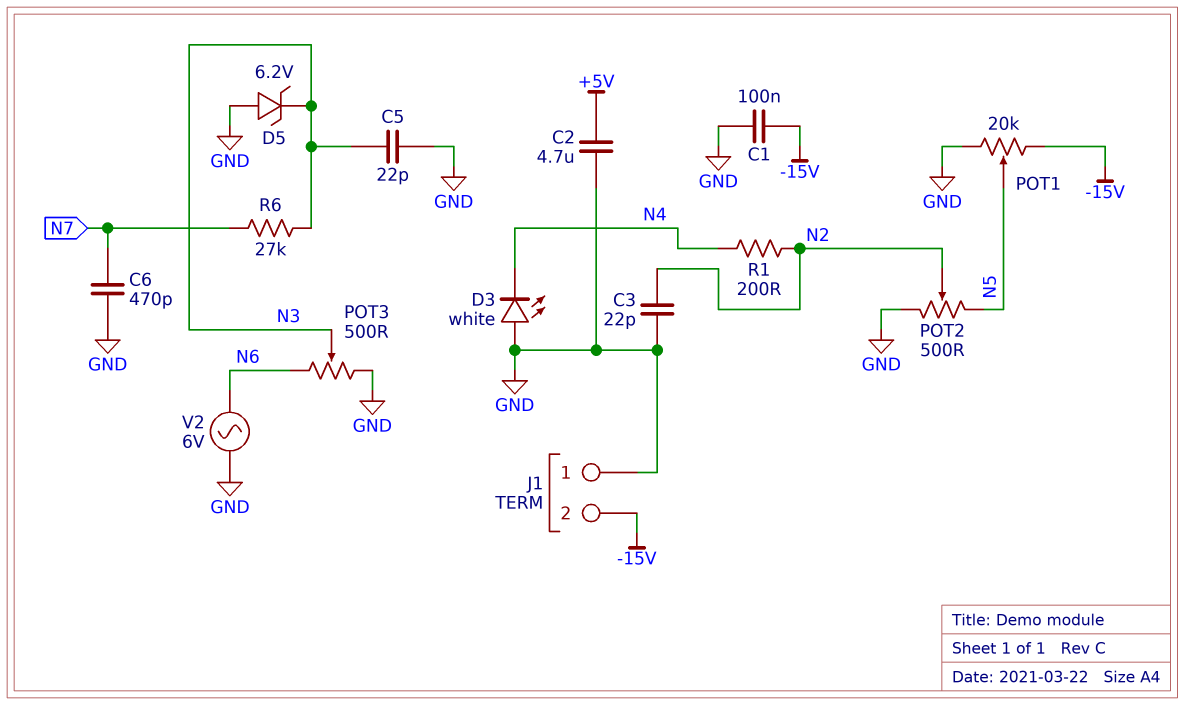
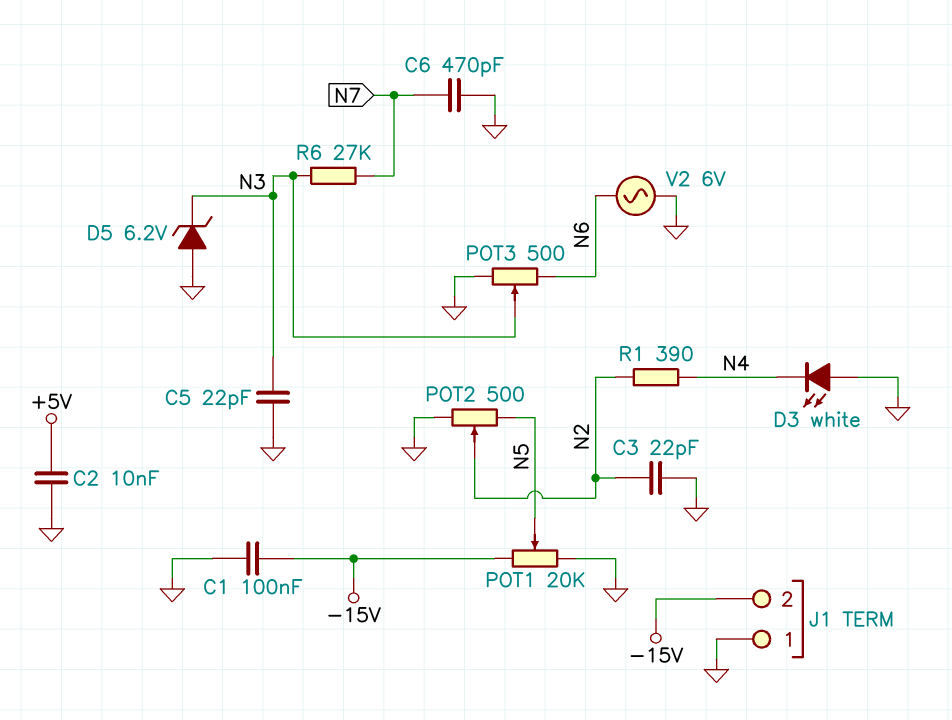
C2: 4.7uF (+5V, GND) -> 10nF (+5V, GND)
R1: 200 (N2, N4) -> 390 (N2, N4)

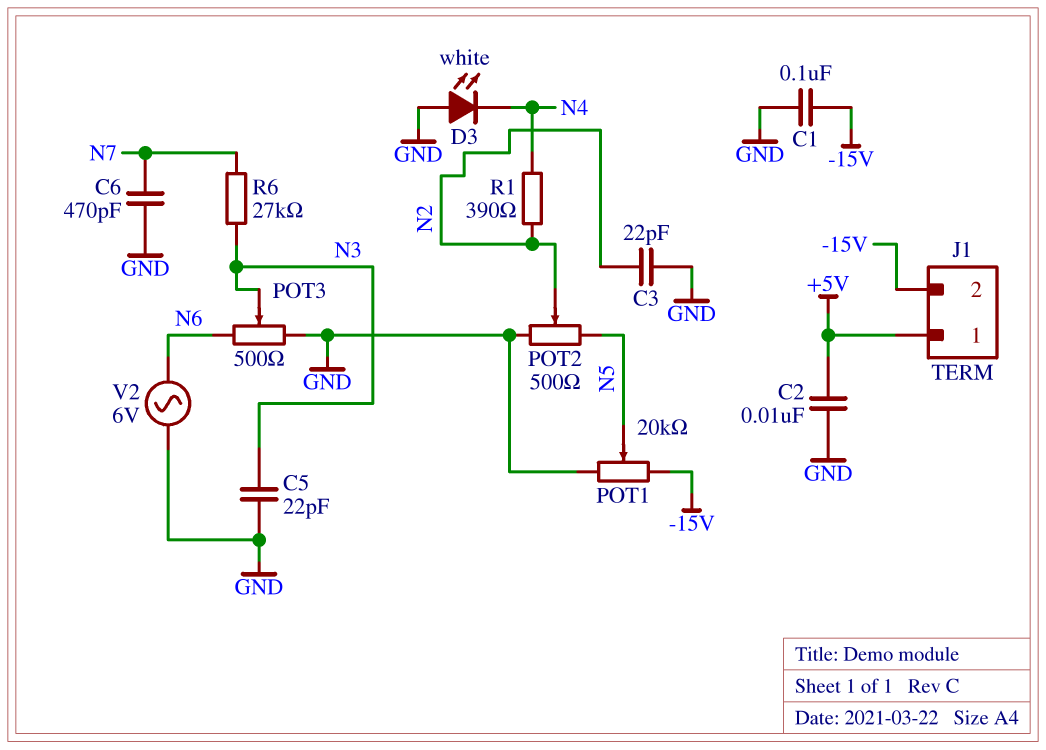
D5: zener 6.2V (A GND, K N3) -> none
J1 pin 1: GND -> +5V

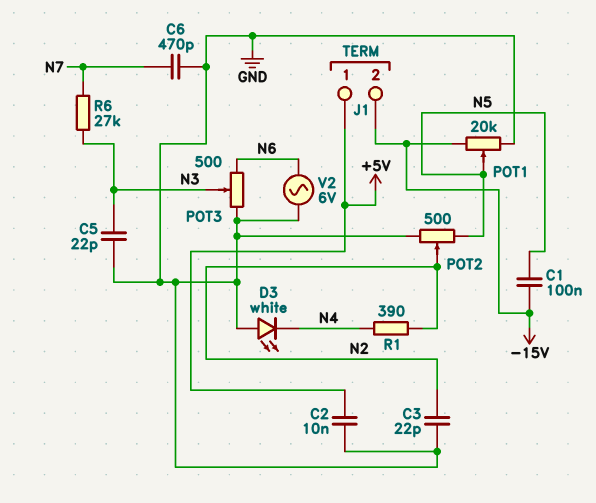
C1: 100nF (-15V, GND) -> 100nF (-15V, N5)

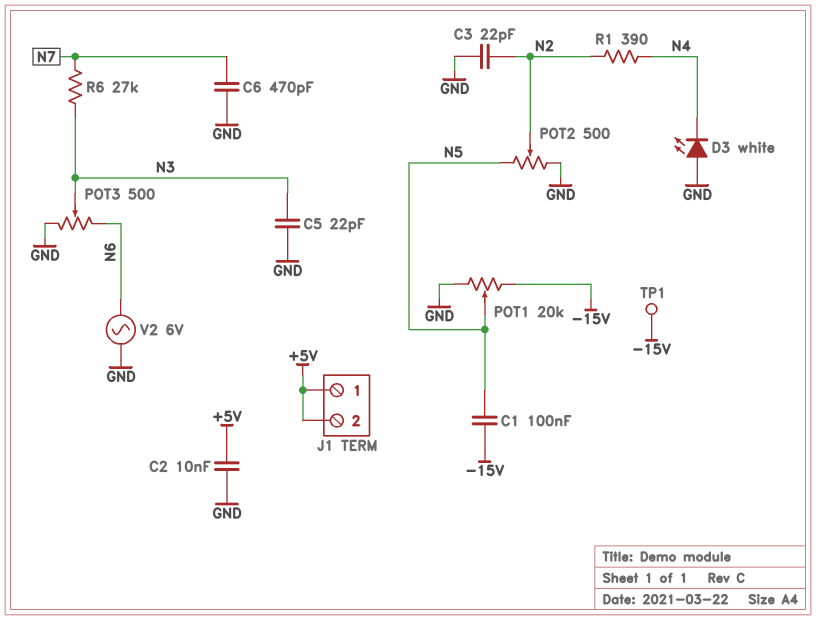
J1 pin 2: -15V -> +5V
TP1: none -> test point (-15V)

